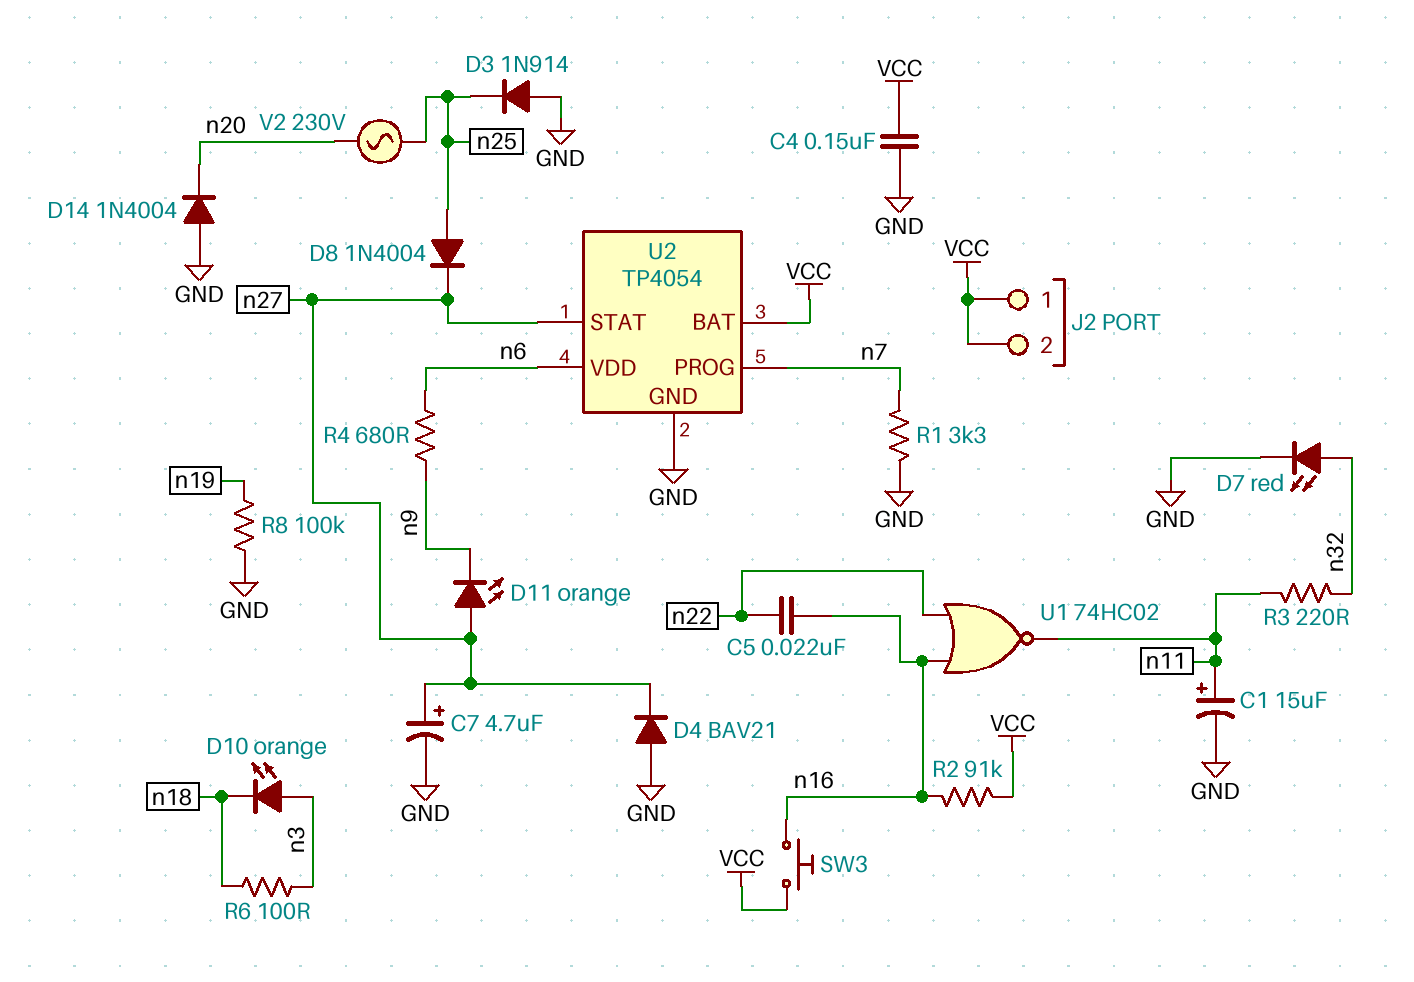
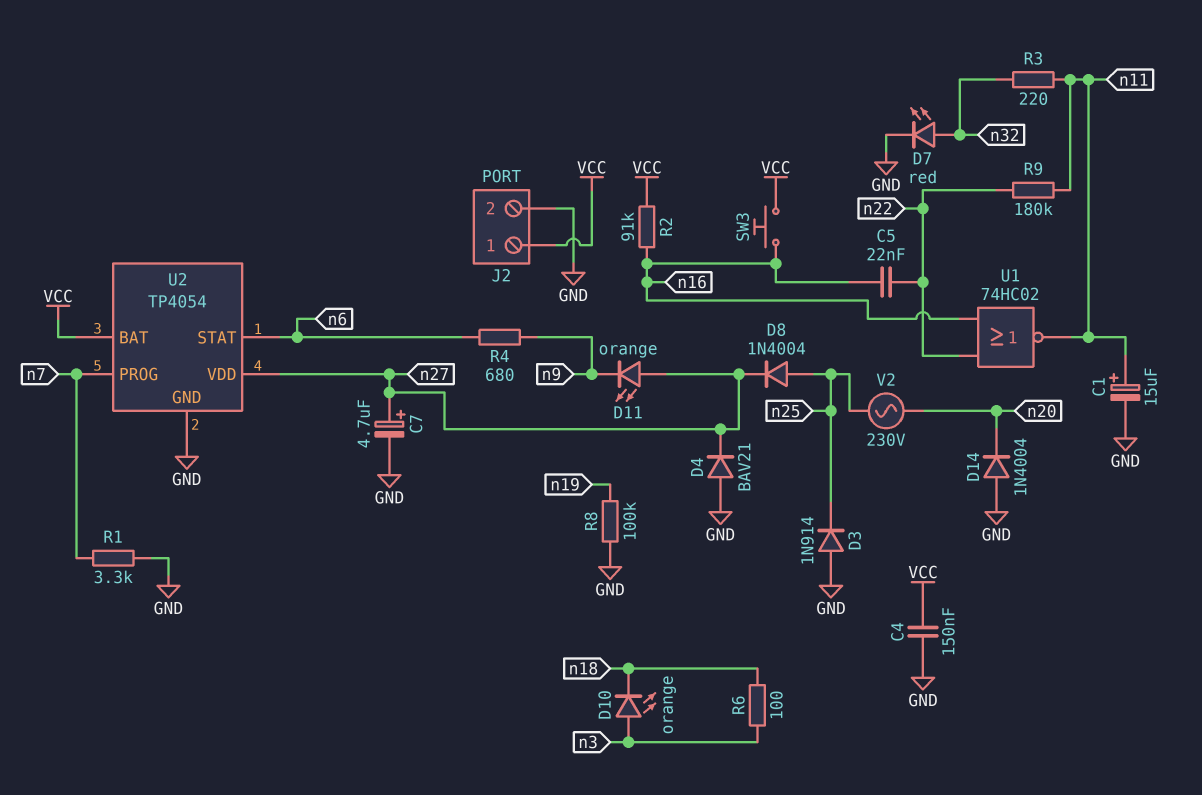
J2 pin 2: VCC -> GND
R9: none -> 180k (n11, n22)
U2 pin STAT: n27 -> n6
U2 pin VDD: n6 -> n27

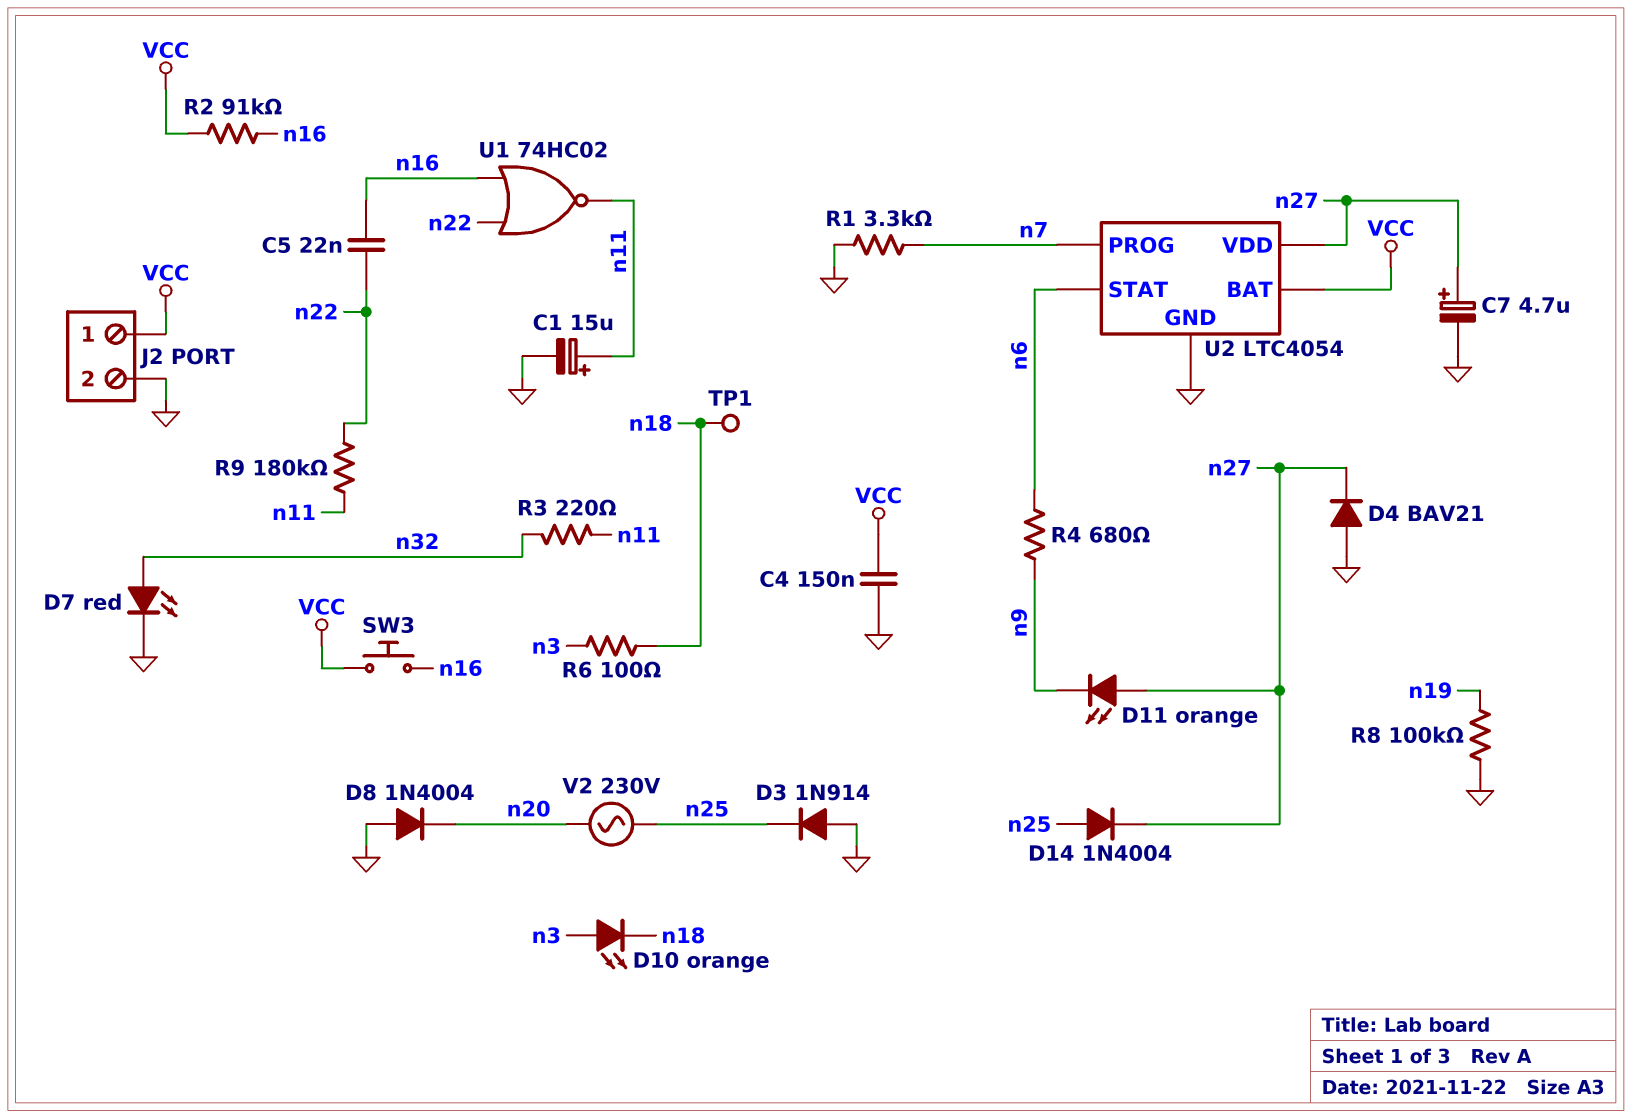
D8: diode 1N4004 (A n25, K n27) -> diode 1N4004 (A GND, K n20)
D14: diode 1N4004 (A GND, K n20) -> diode 1N4004 (A n25, K n27)
TP1: none -> test point (n18)
U2: TP4054 -> LTC4054

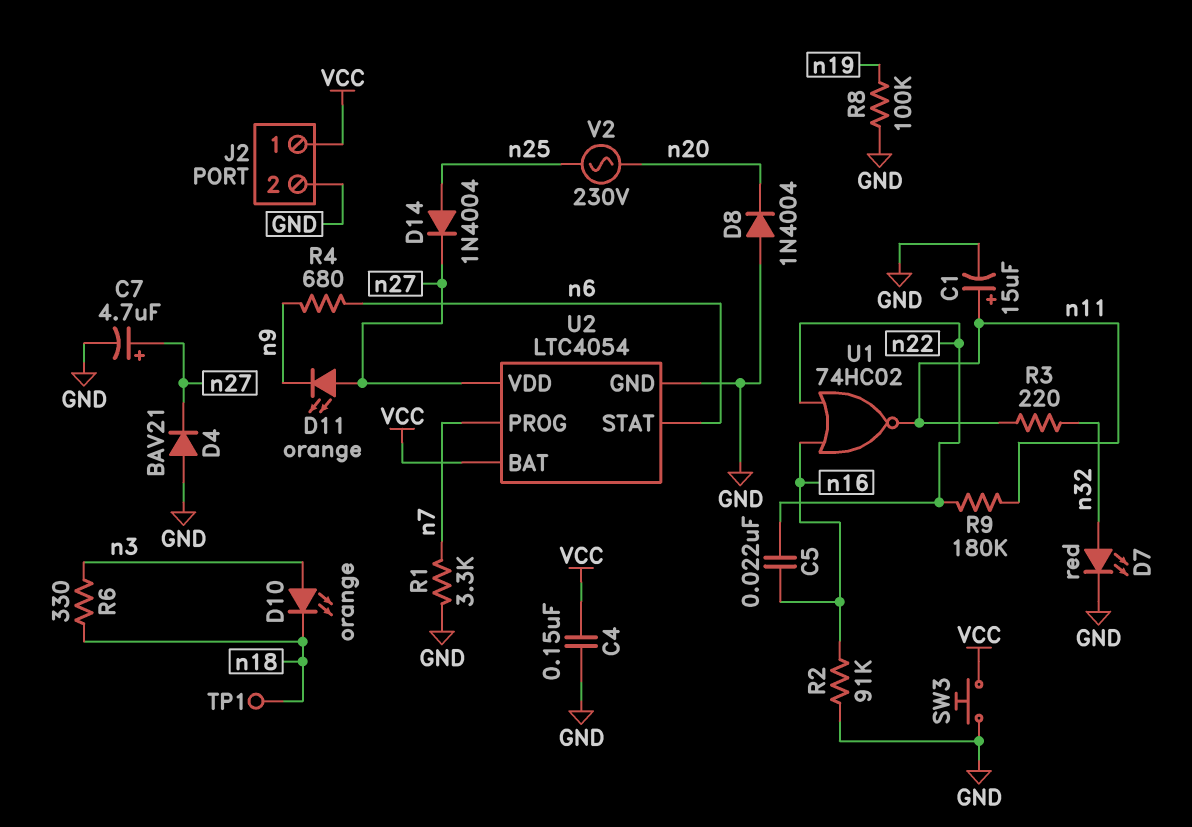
D3: diode 1N914 (A GND, K n25) -> none
R2: 91k (VCC, n16) -> 91k (GND, n16)
R6: 100 (n3, n18) -> 330 (n3, n18)
SW3: button (VCC, n16) -> button (GND, VCC)

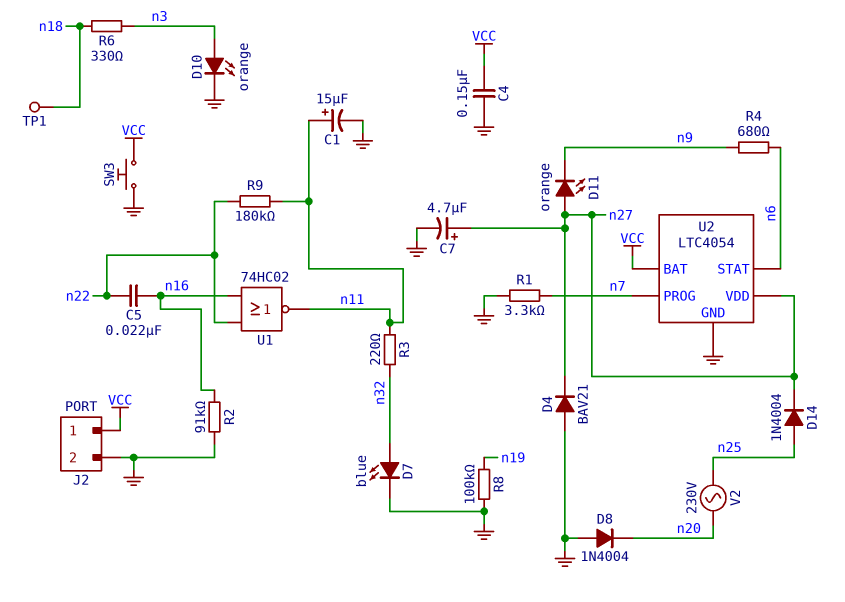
D7: LED red (A n32, K GND) -> LED blue (A n32, K GND)
D10: LED orange (A n3, K n18) -> LED orange (A n3, K GND)

